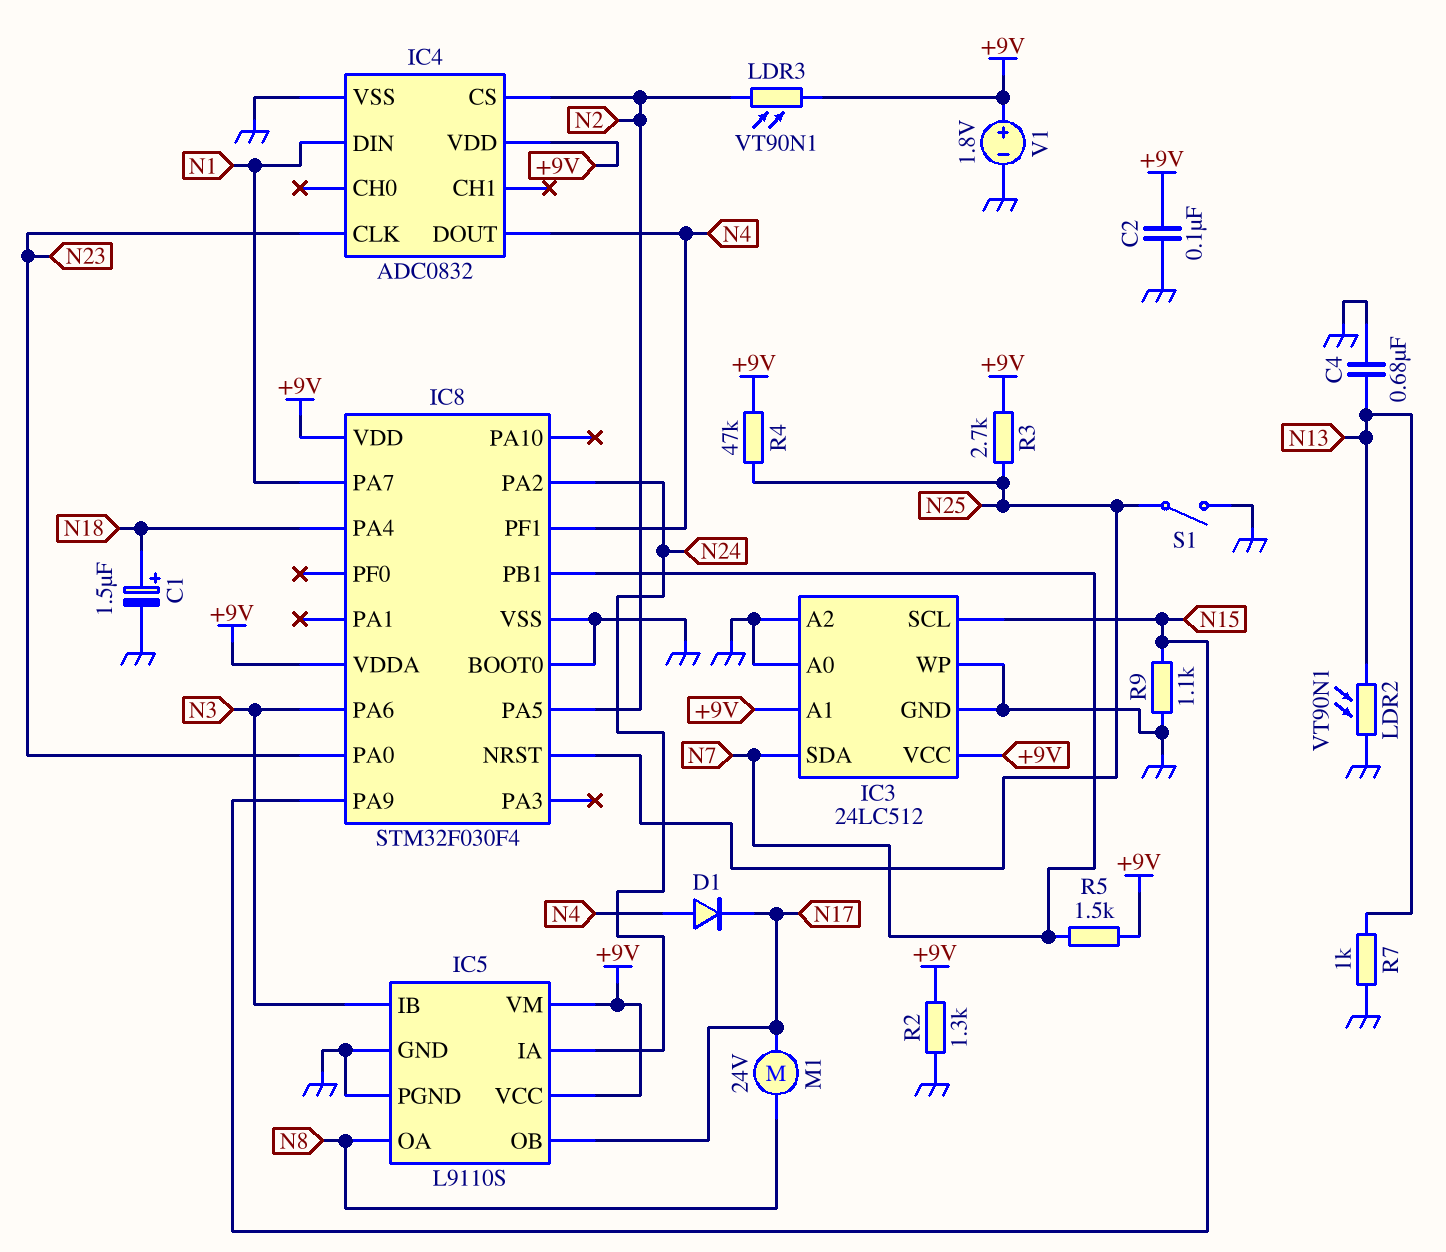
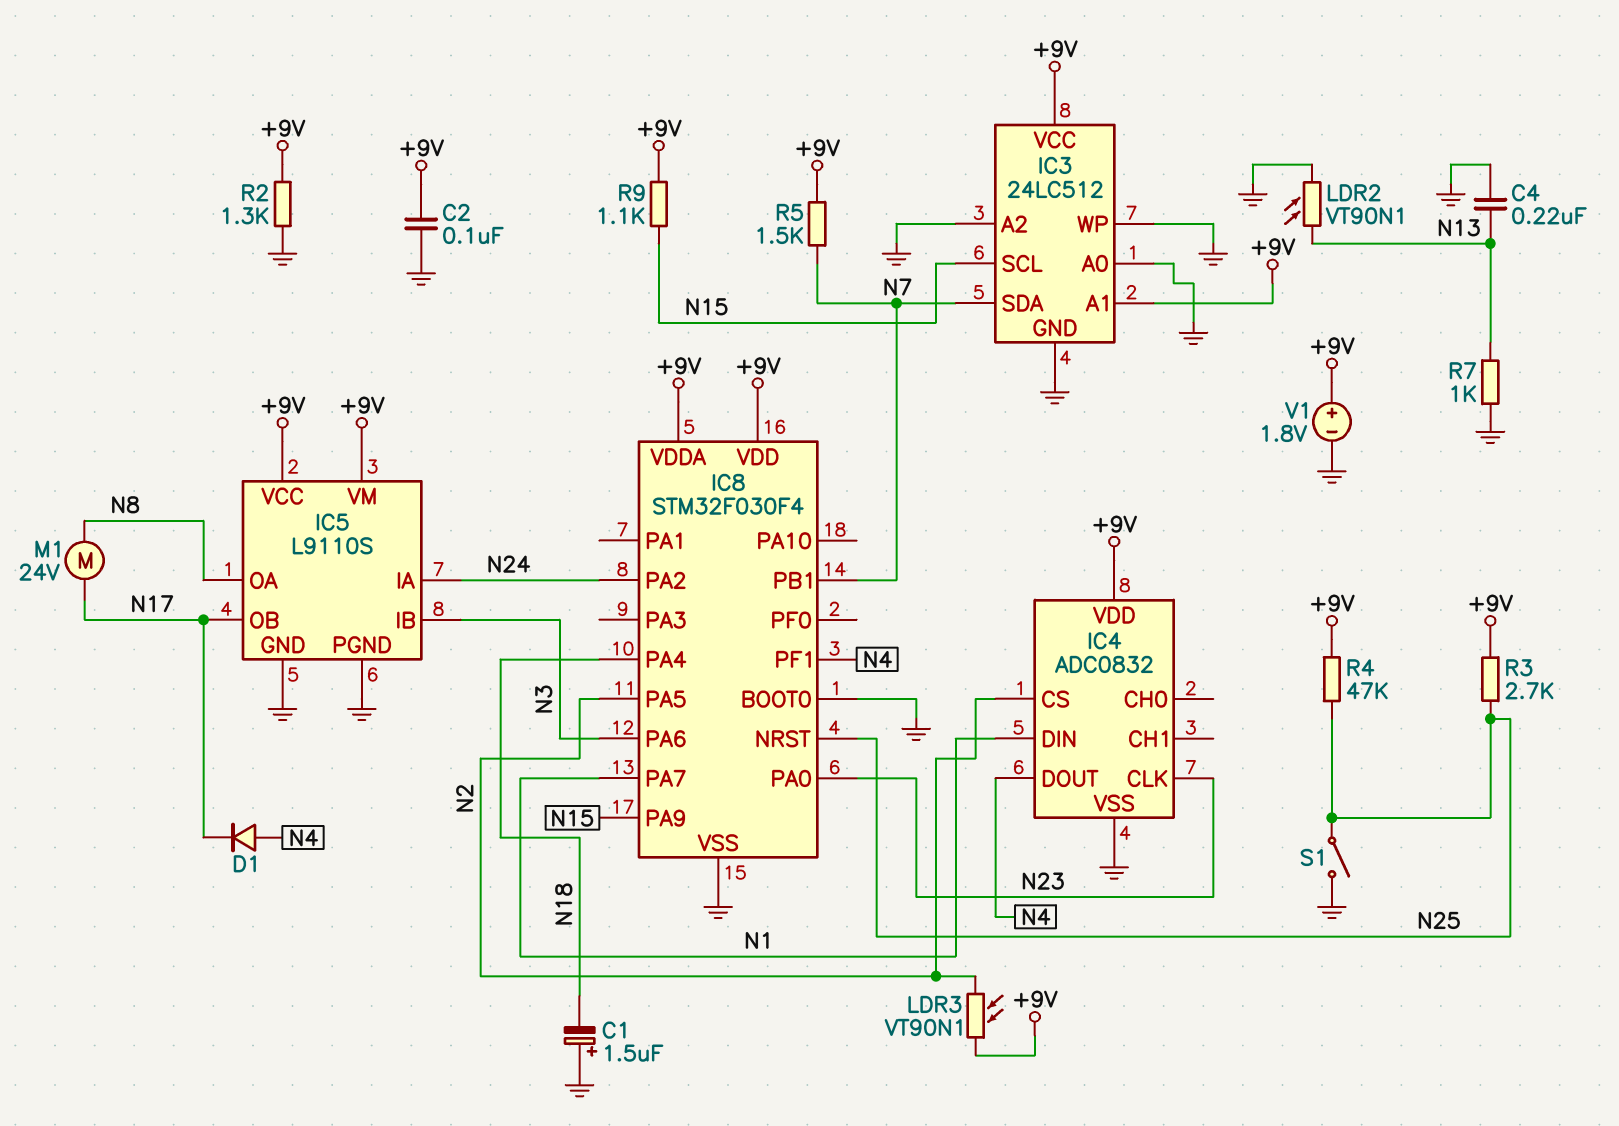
C1: 1.5uF (plus N18, minus GND) -> 1.5uF (plus GND, minus N18)
C4: 680nF (GND, N13) -> 220nF (GND, N13)
R9: 1.1k (GND, N15) -> 1.1k (+9V, N15)

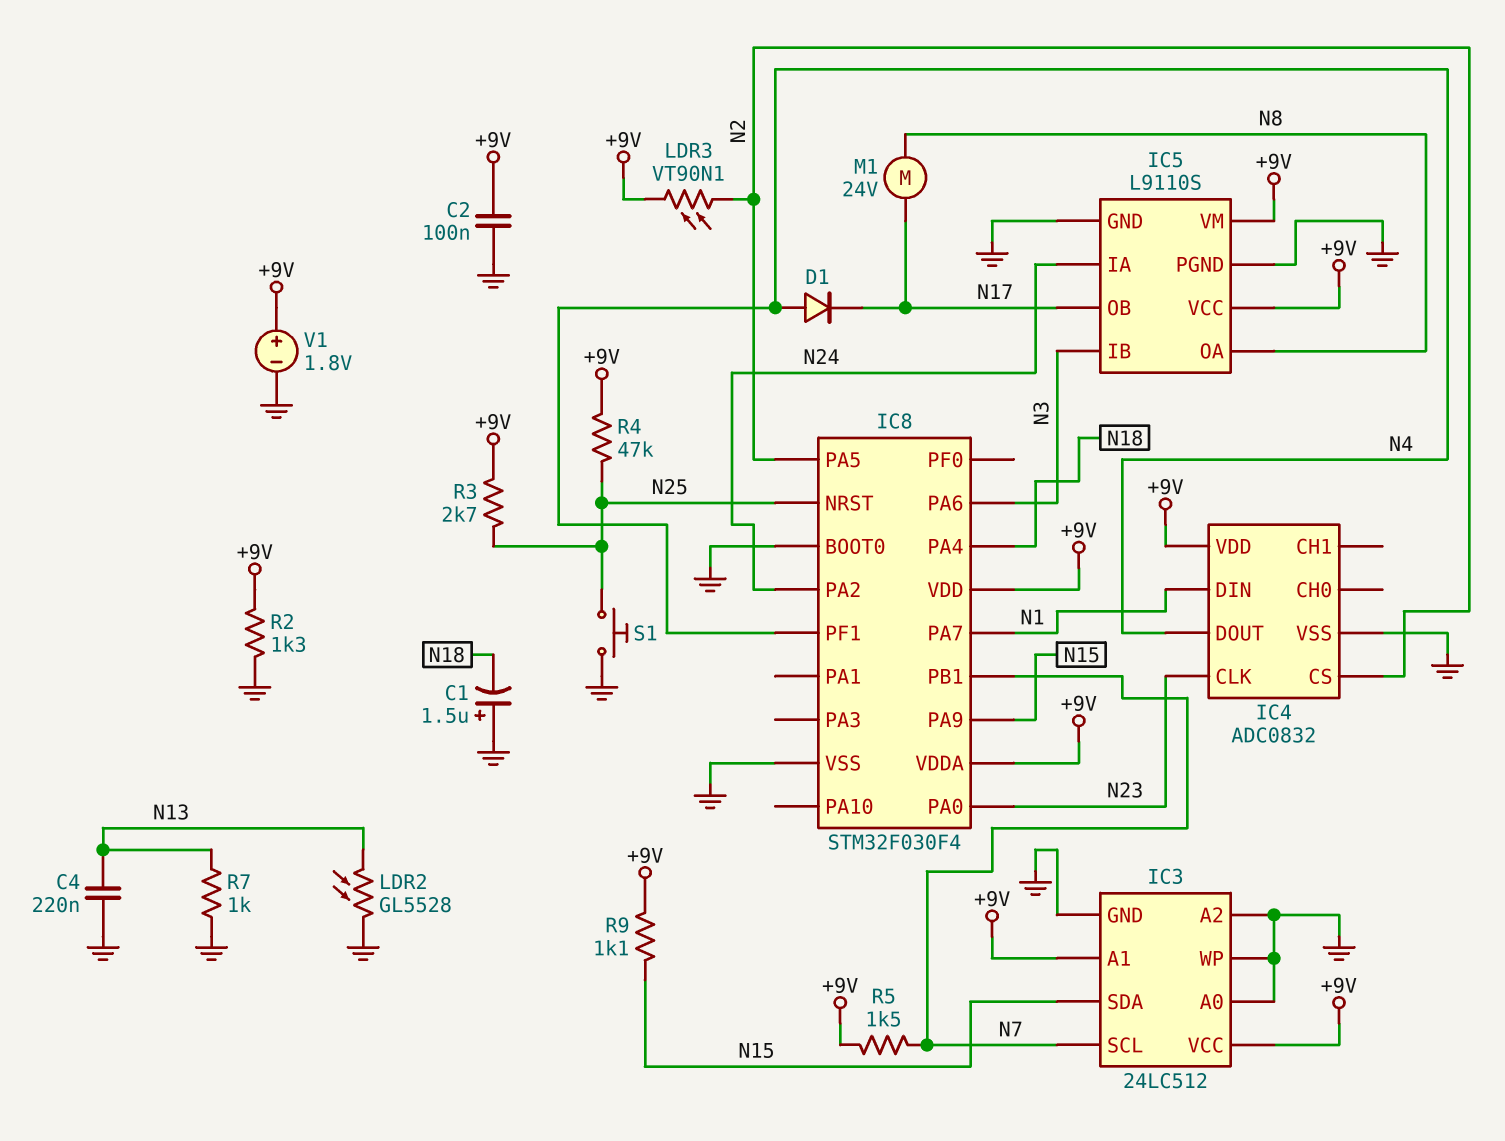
IC3 pin SCL: N15 -> N7
IC3 pin SDA: N7 -> N15
LDR2: VT90N1 (GND, N13) -> GL5528 (GND, N13)
S1: switch (GND, N25) -> button (GND, N25)

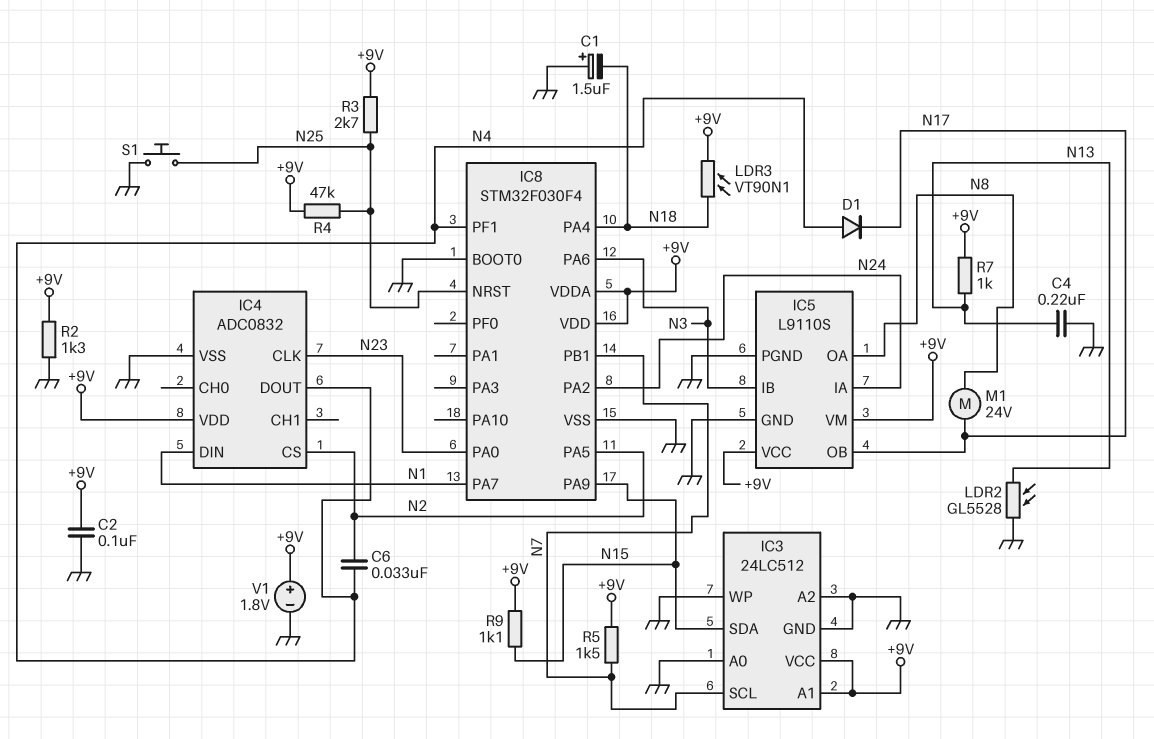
C6: none -> 33nF (N2, N4)
LDR3: VT90N1 (+9V, N2) -> VT90N1 (+9V, N18)
R7: 1k (GND, N13) -> 1k (+9V, N13)

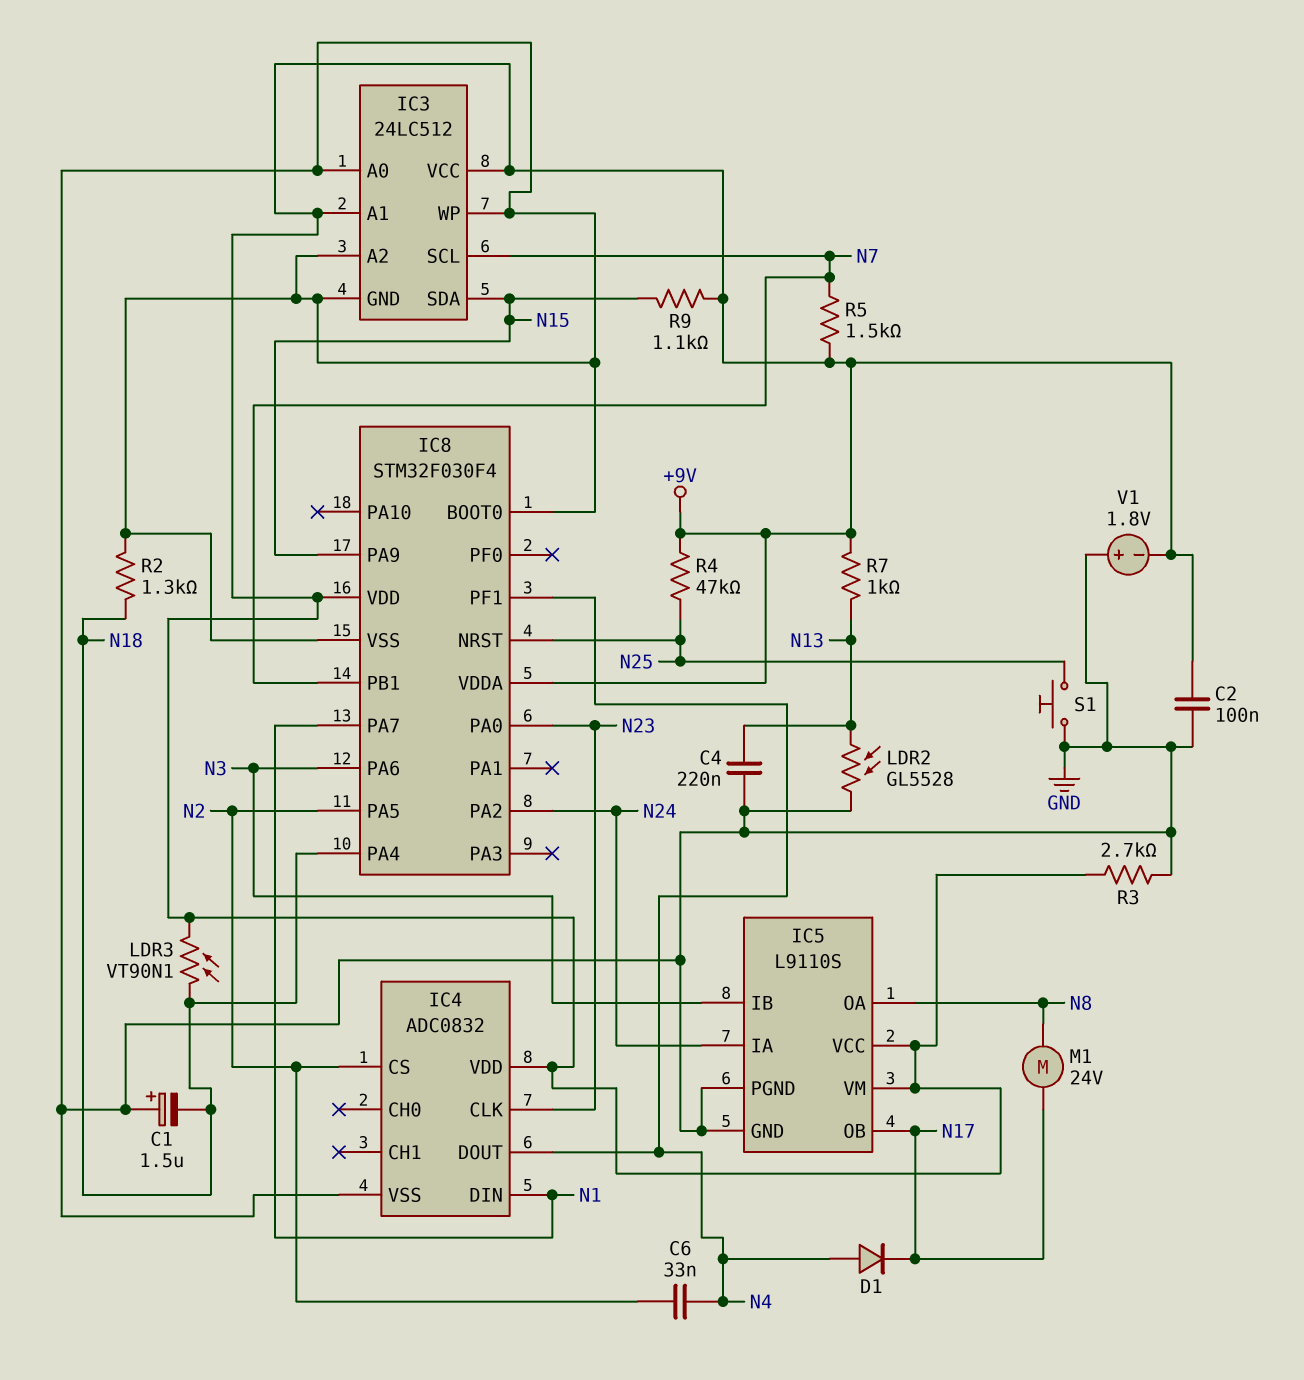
R2: 1.3k (+9V, GND) -> 1.3k (GND, N18)
R3: 2.7k (+9V, N25) -> 2.7k (+9V, GND)
V1: 1.8V (plus +9V, minus GND) -> 1.8V (plus GND, minus +9V)

